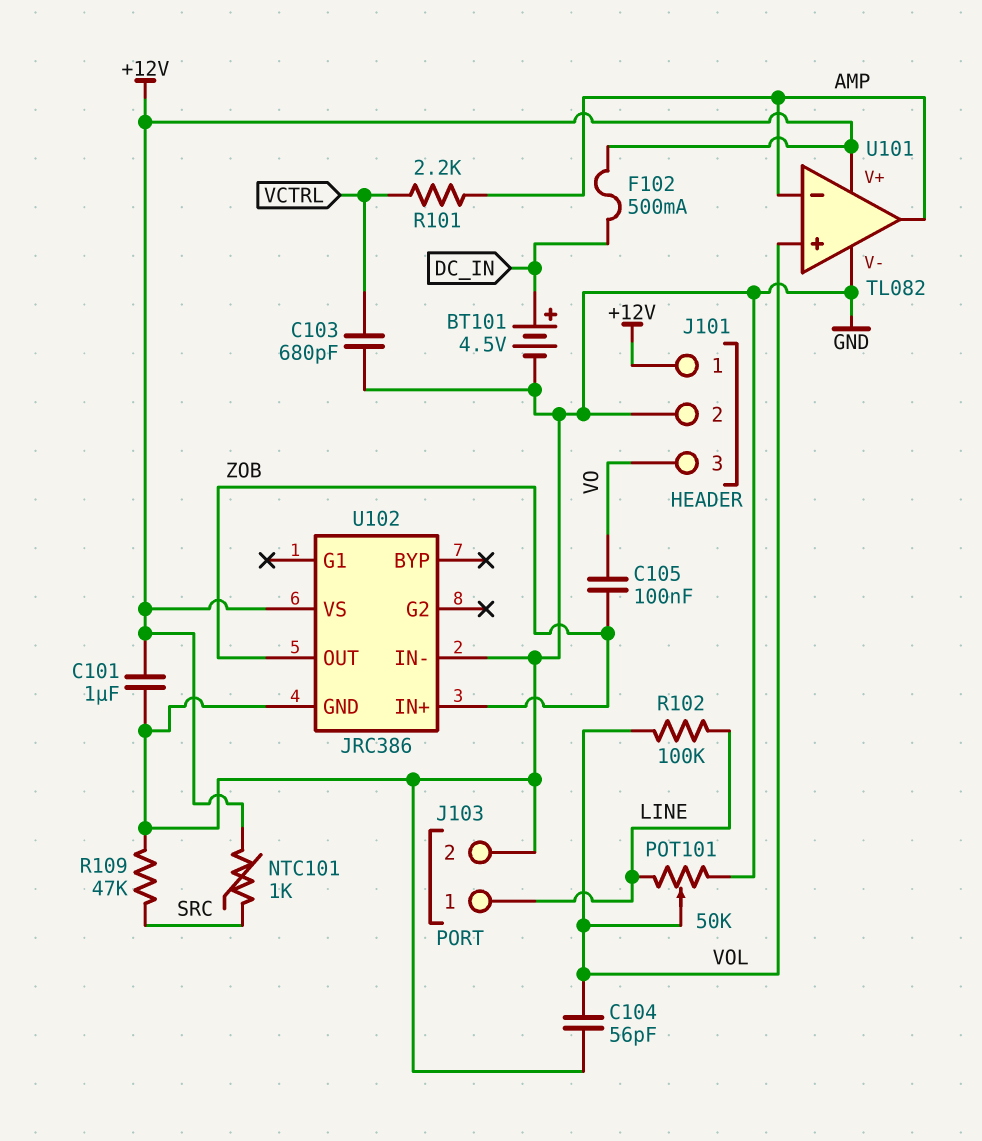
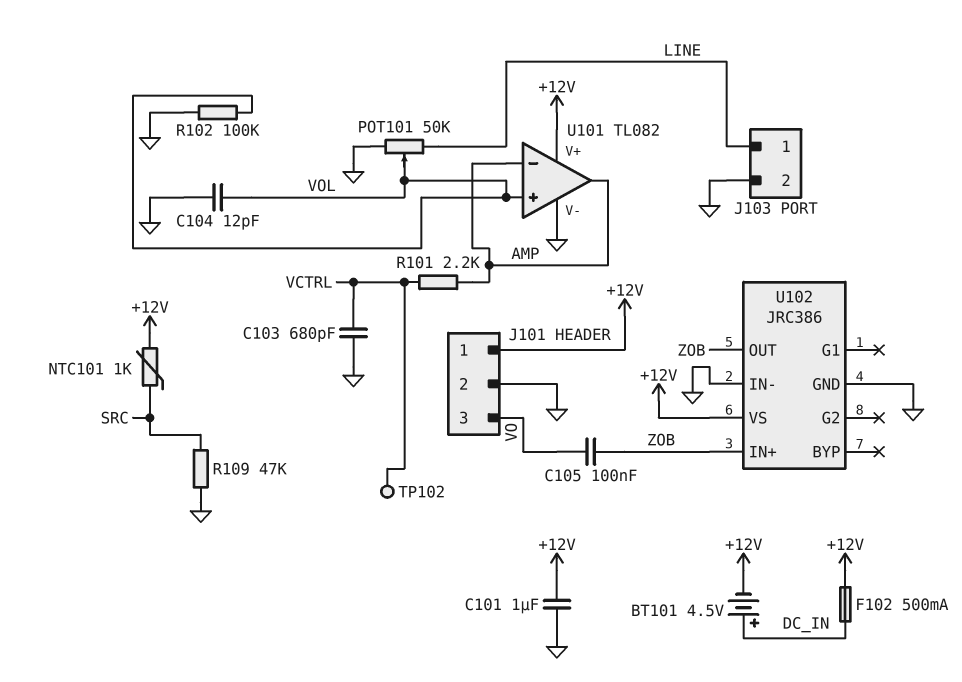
BT101: 4.5V (plus DC_IN, minus GND) -> 4.5V (plus DC_IN, minus +12V)
C104: 56pF (GND, VOL) -> 12pF (GND, VOL)
R102: 100k (LINE, VOL) -> 100k (GND, VOL)
TP102: none -> test point (VCTRL)

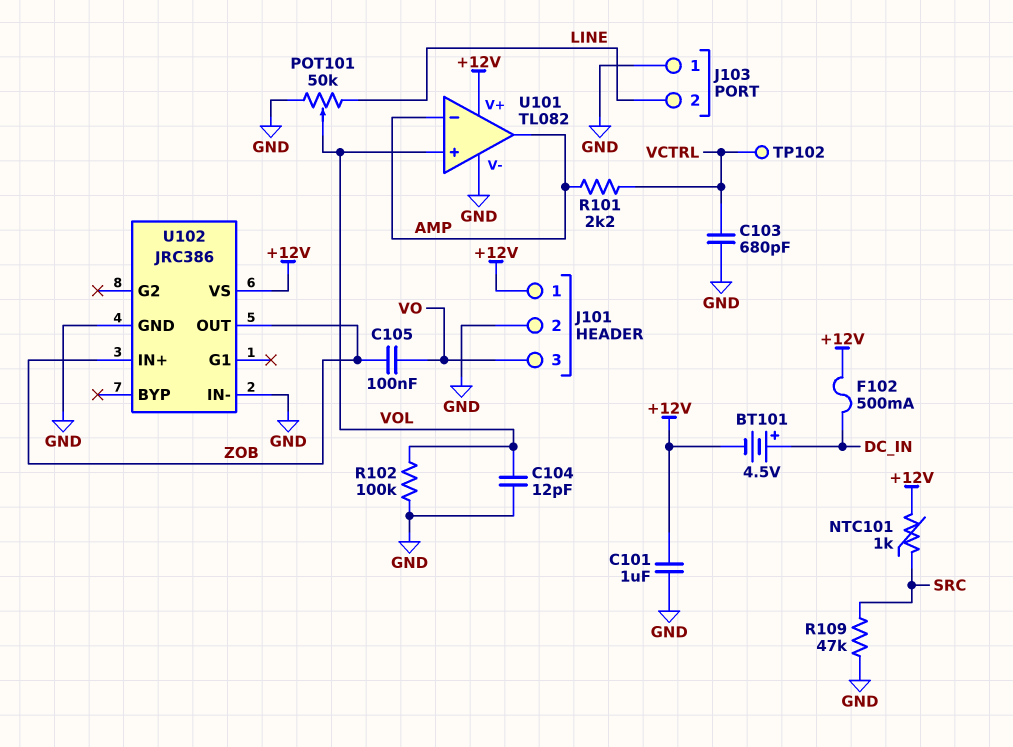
J103 pin 1: LINE -> GND
J103 pin 2: GND -> LINE

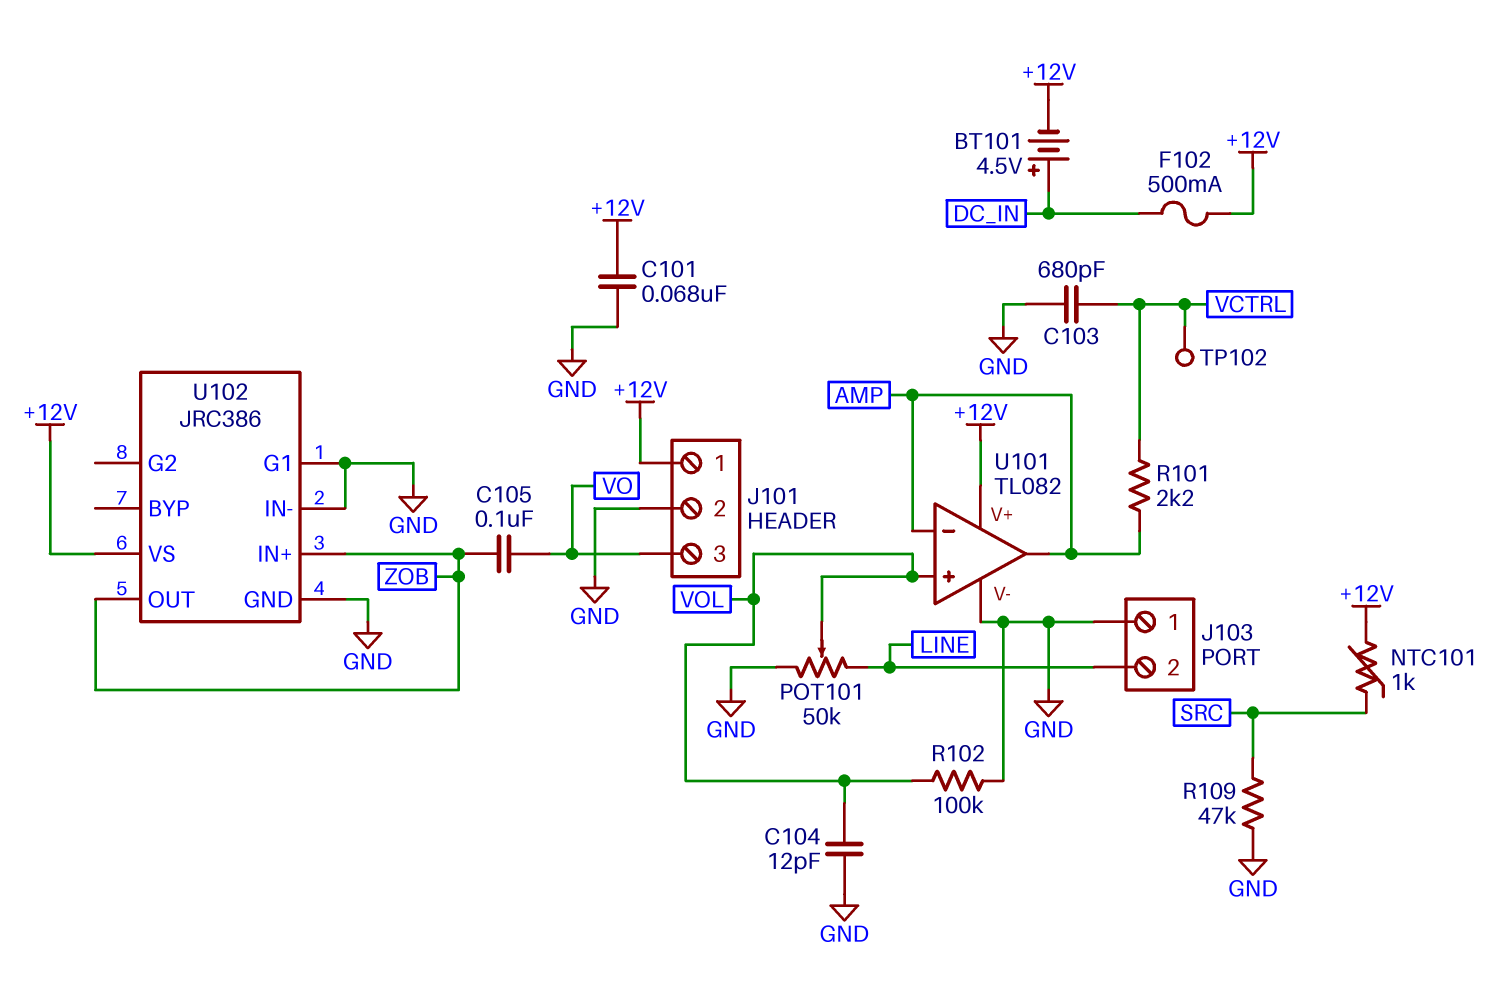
C101: 1uF (+12V, GND) -> 68nF (+12V, GND)
U102 pin G1: none -> GND

